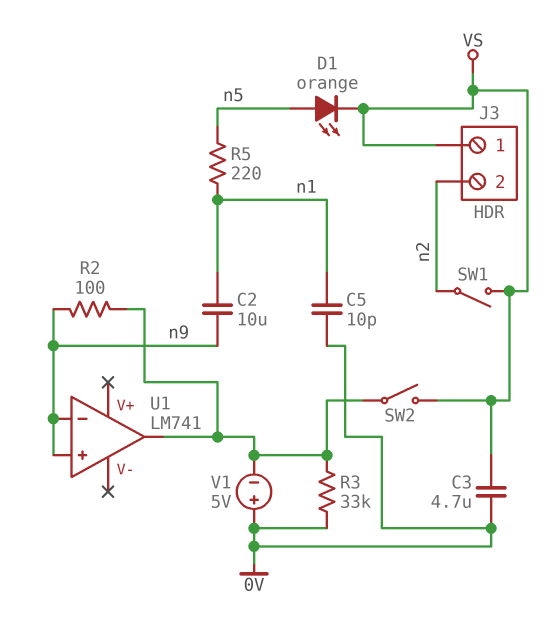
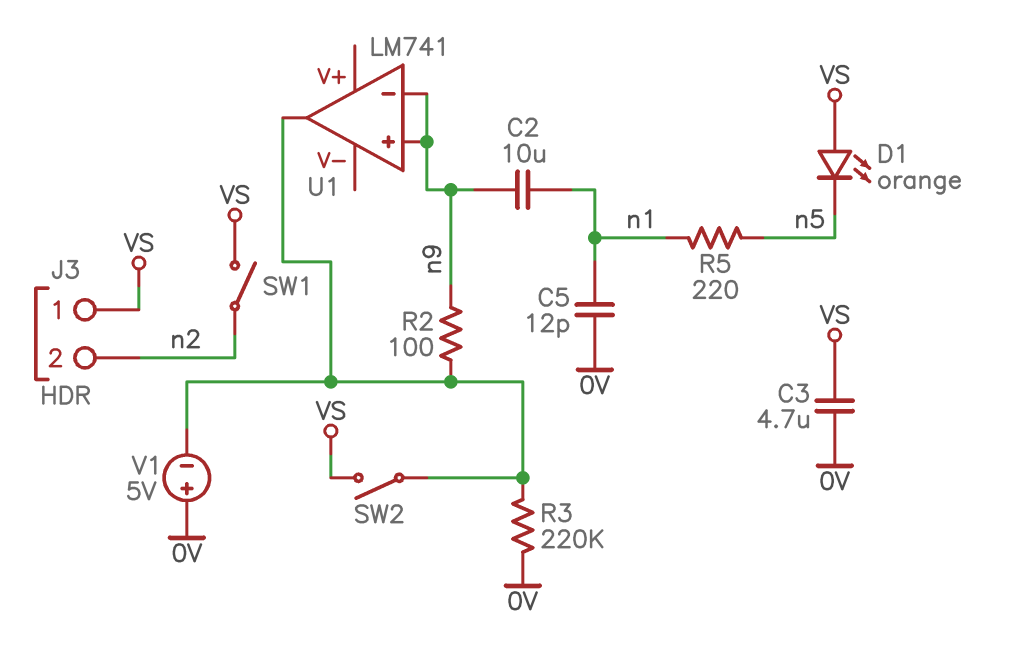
C5: 10pF (0V, n1) -> 12pF (0V, n1)
D1: LED orange (A n5, K VS) -> LED orange (A VS, K n5)
R3: 33k (0V, U1/out) -> 220k (0V, U1/out)

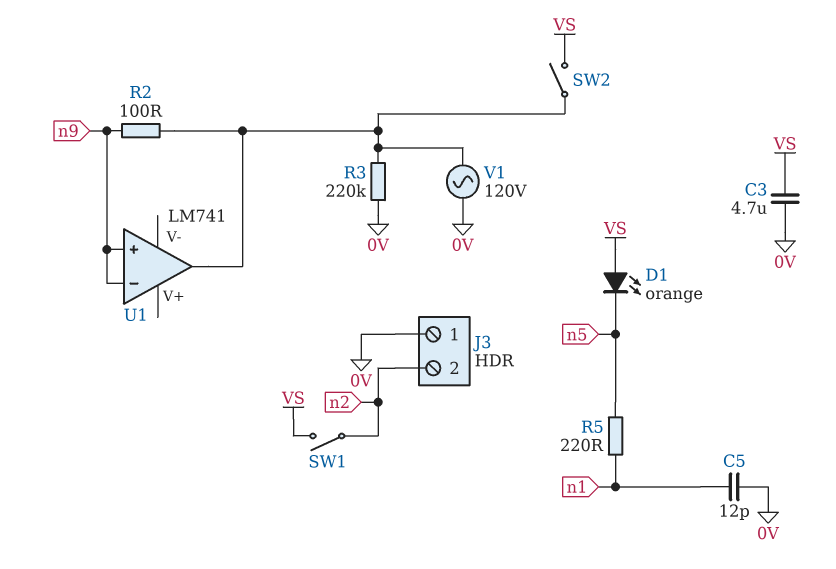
C2: 10uF (n1, n9) -> none
J3 pin 1: VS -> 0V
V1: 5V (plus 0V, minus U1/out) -> AC 120V (0V, U1/out)

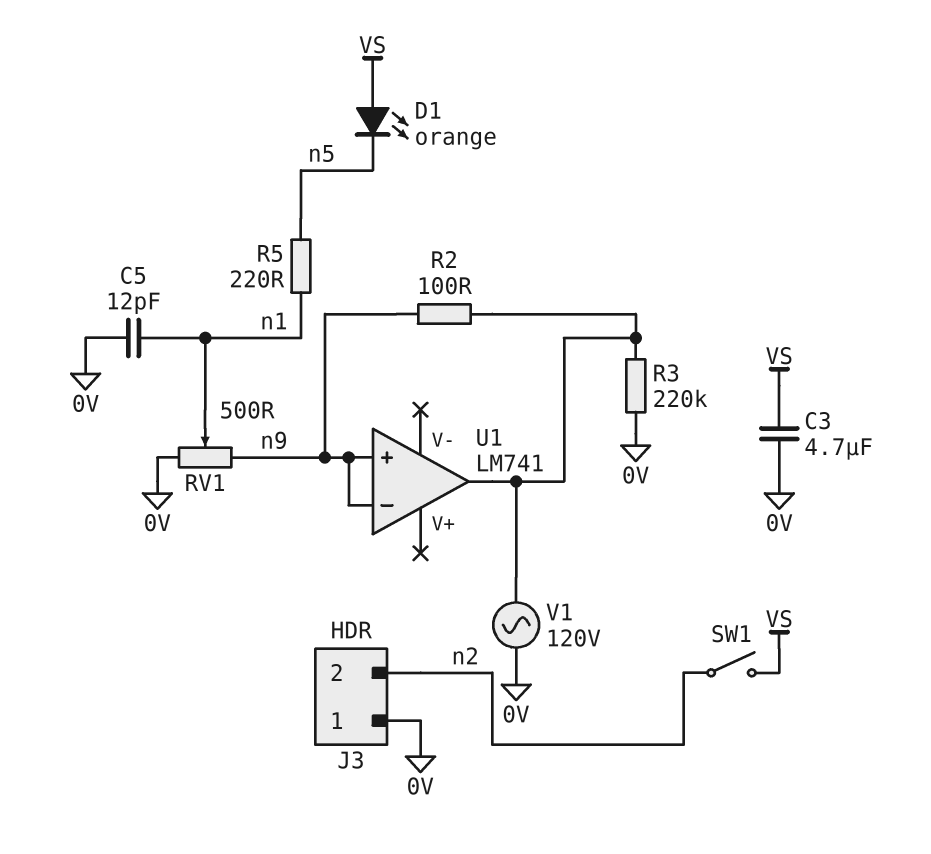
RV1: none -> 500 (0V, n9, wiper n1)
SW2: switch (U1/out, VS) -> none

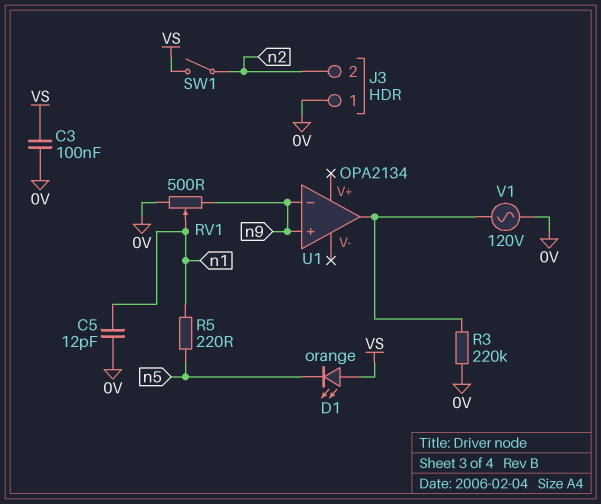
C3: 4.7uF (0V, VS) -> 100nF (0V, VS)
R2: 100 (U1/out, n9) -> none
U1: LM741 -> OPA2134

